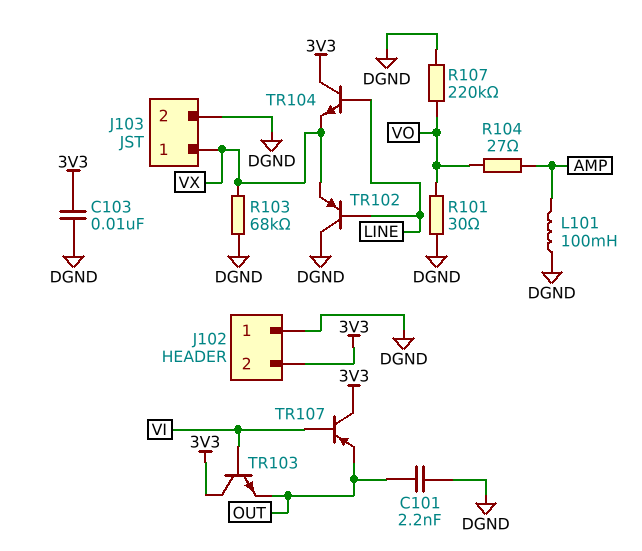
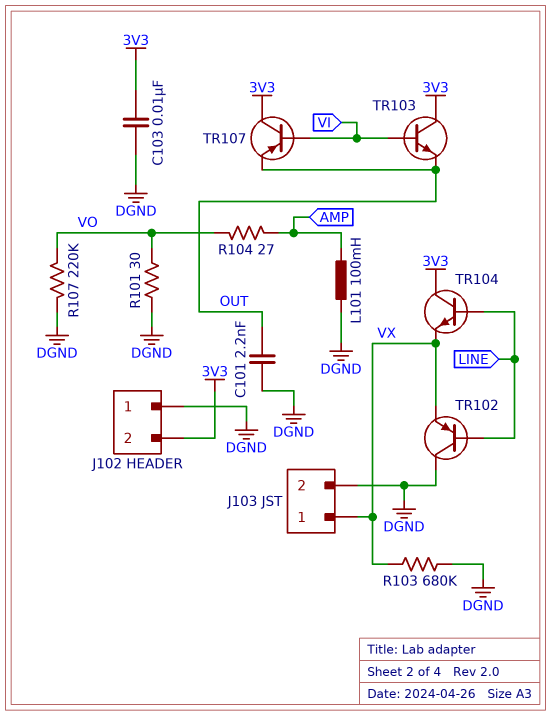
R103: 68k (DGND, VX) -> 680k (DGND, VX)

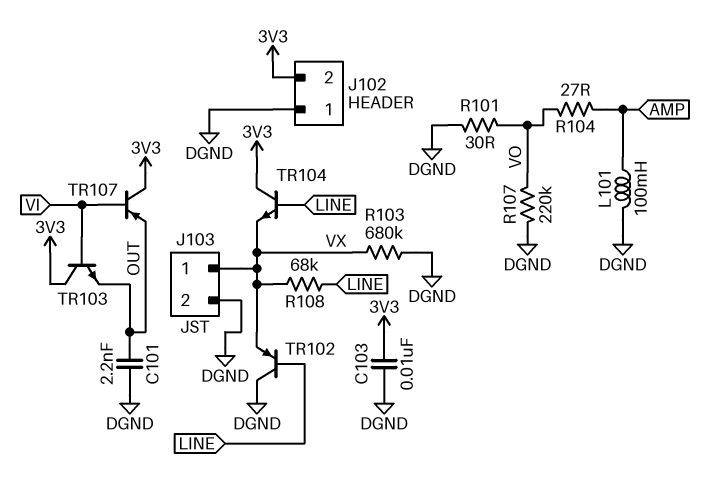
R108: none -> 68k (LINE, VX)

